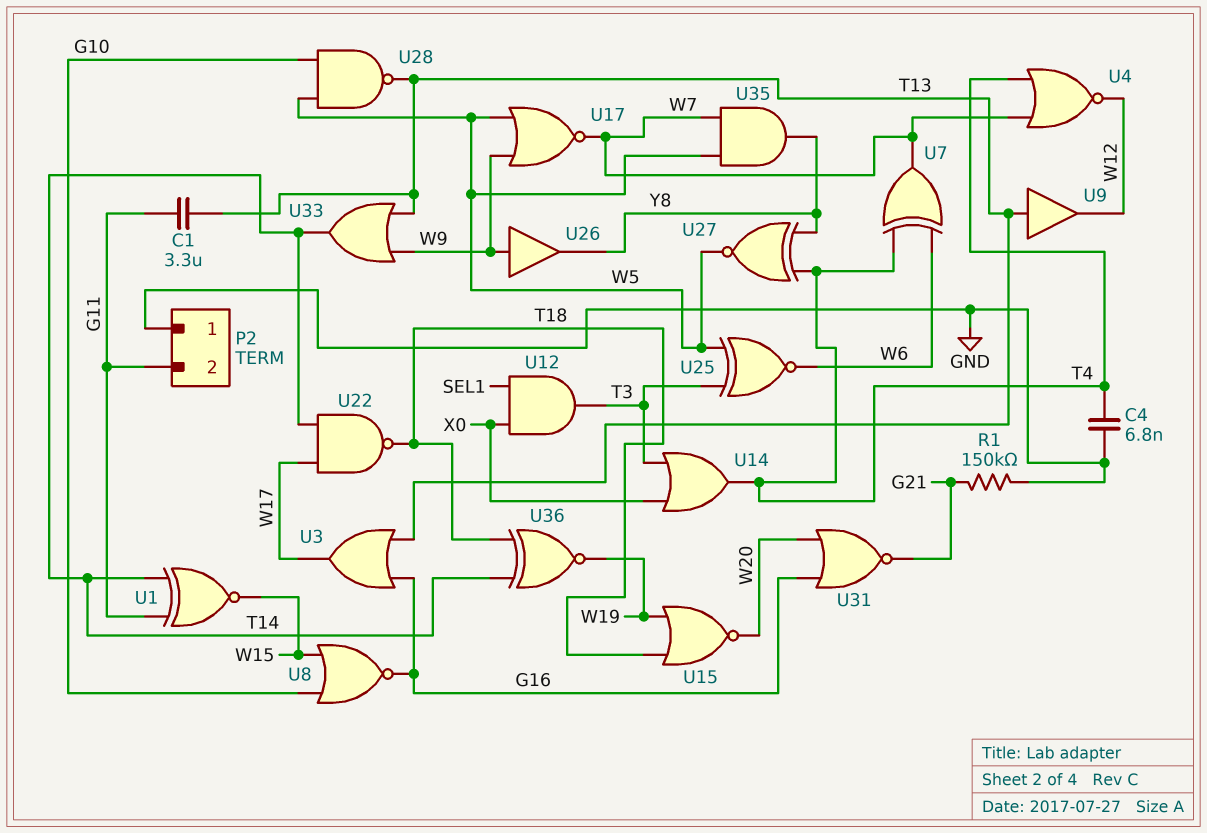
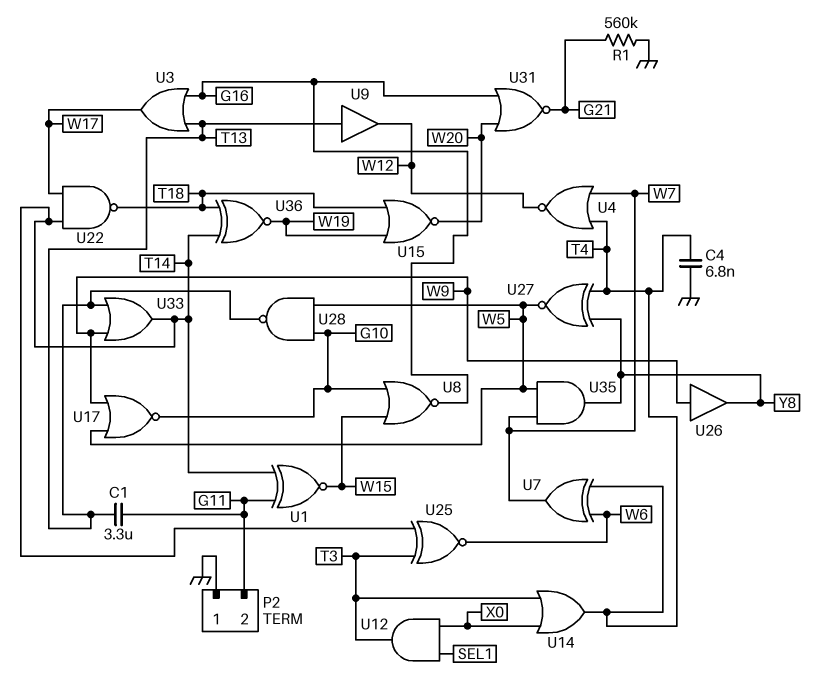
R1: 150k (G21, GND) -> 560k (G21, GND)
U17: NOR (in W5, in W9, out W7) -> NOR (in W5, in W9, out G10)
U25: XNOR (in T3, in W5, out W6) -> XNOR (in T3, in T14, out W6)

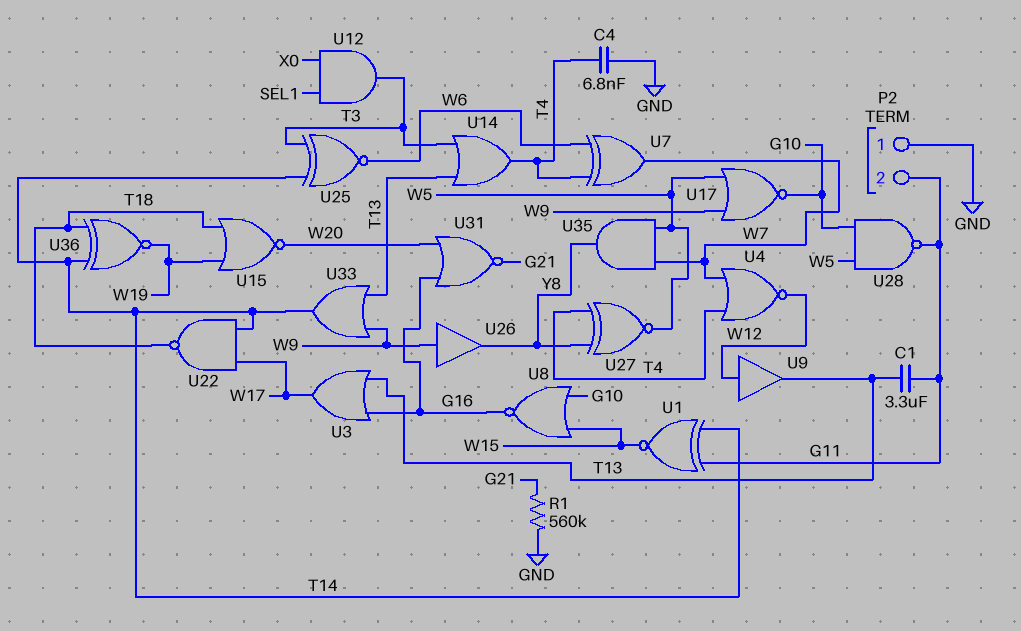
U9: buffer (in T13, out W12) -> buffer (in W12, out T13)
U14: OR (in T3, in X0, out T4) -> OR (in T3, in T13, out T4)
U28: NAND (in G10, in W5, out T13) -> NAND (in G10, in W5, out G11)

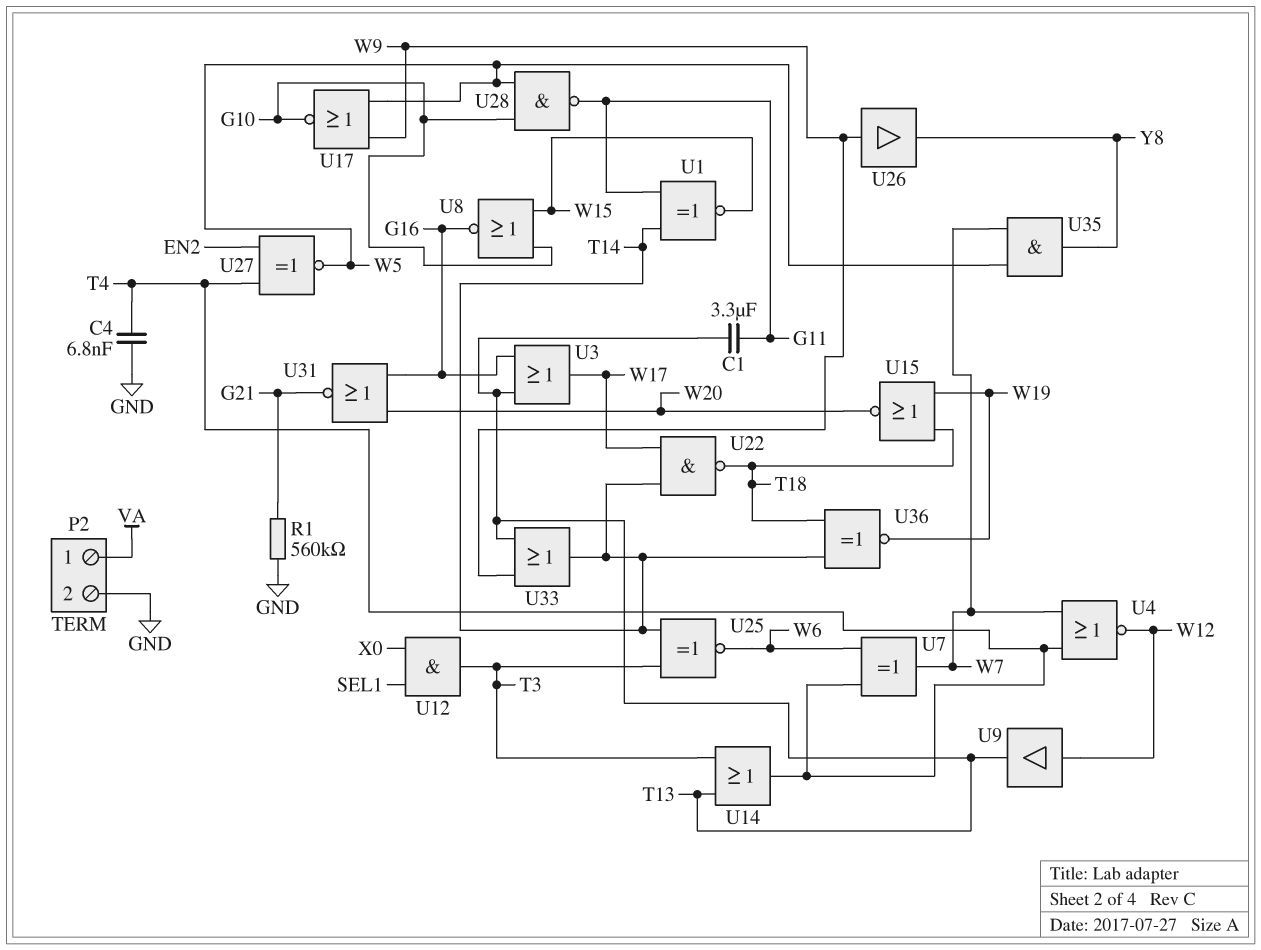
P2 pin 1: GND -> VA
P2 pin 2: G11 -> GND
U27: XNOR (in T4, in Y8, out W5) -> XNOR (in EN2, in T4, out W5)

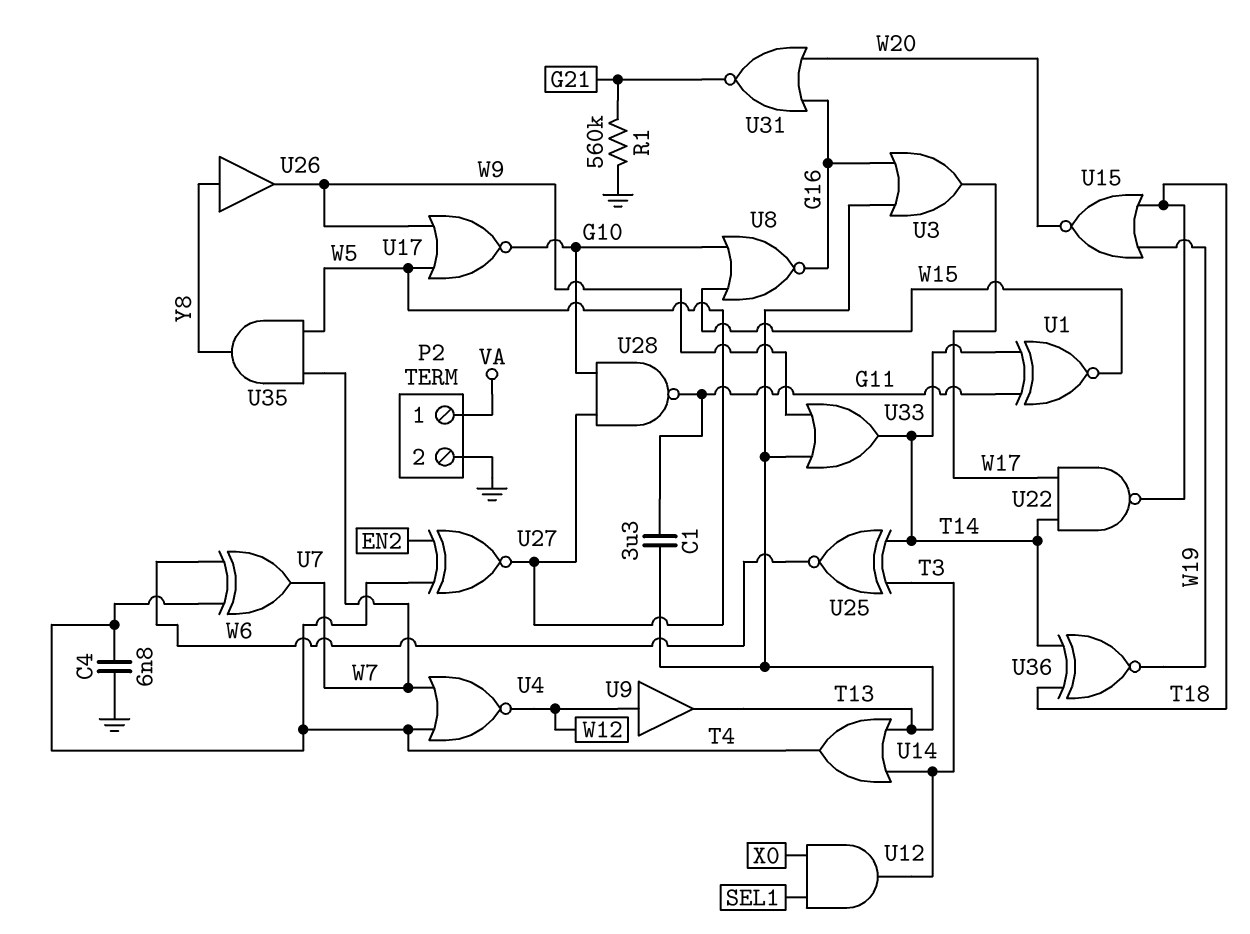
U26: buffer (in W9, out Y8) -> buffer (in Y8, out W9)

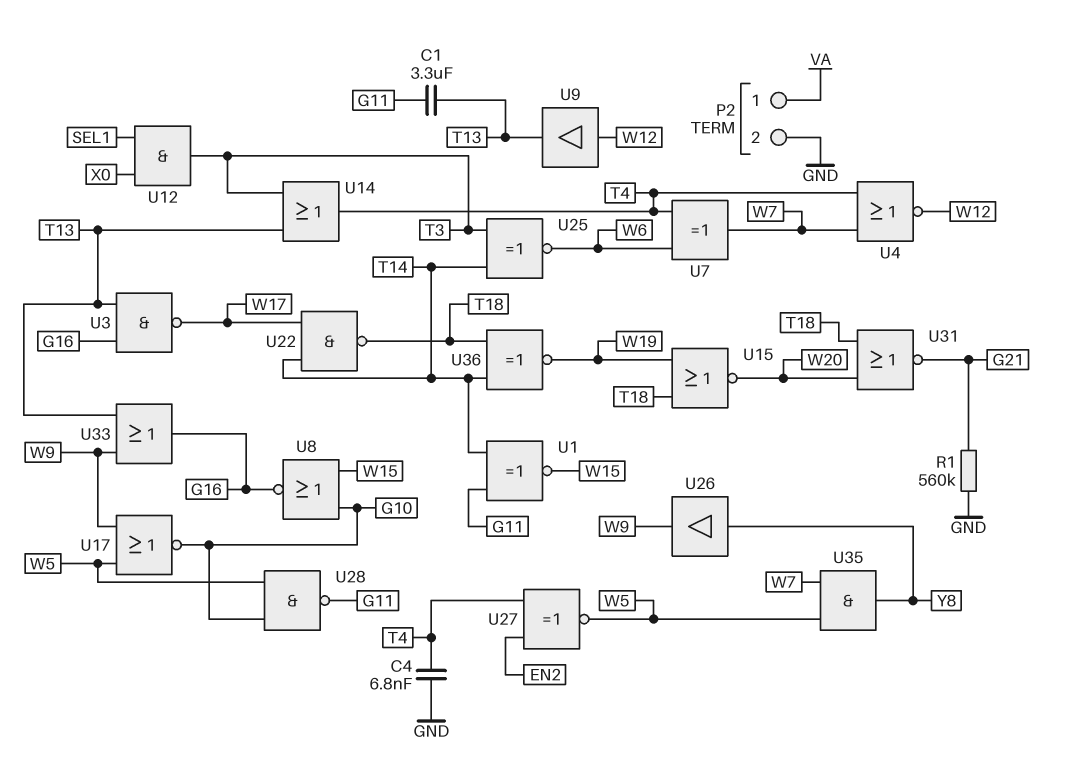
U3: OR (in G16, in T13, out W17) -> NAND (in G16, in T13, out W17)
U31: NOR (in G16, in W20, out G21) -> NOR (in T18, in W20, out G21)
U33: OR (in T13, in W9, out T14) -> OR (in T13, in W9, out G16)

